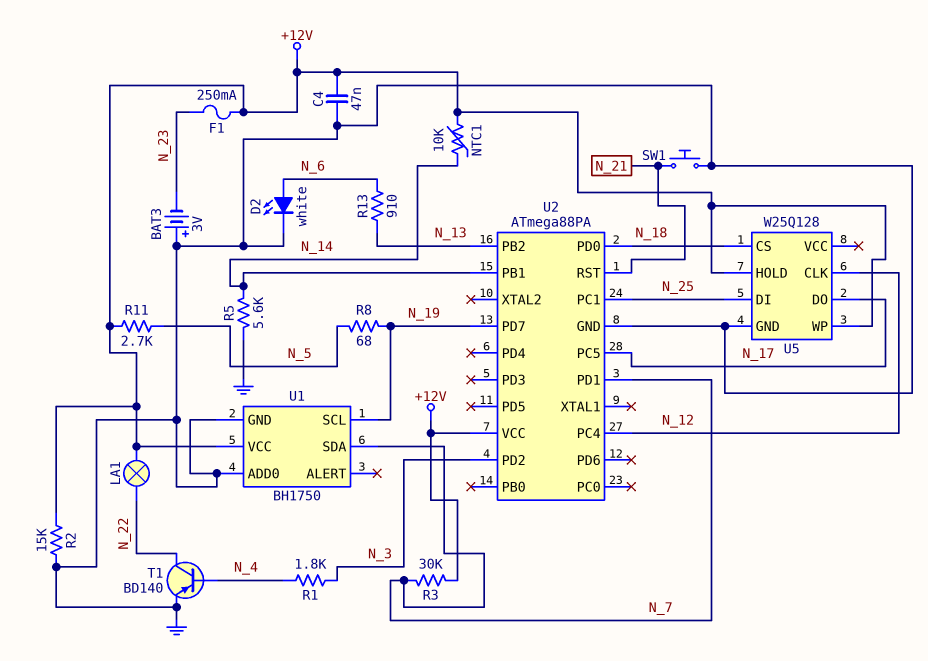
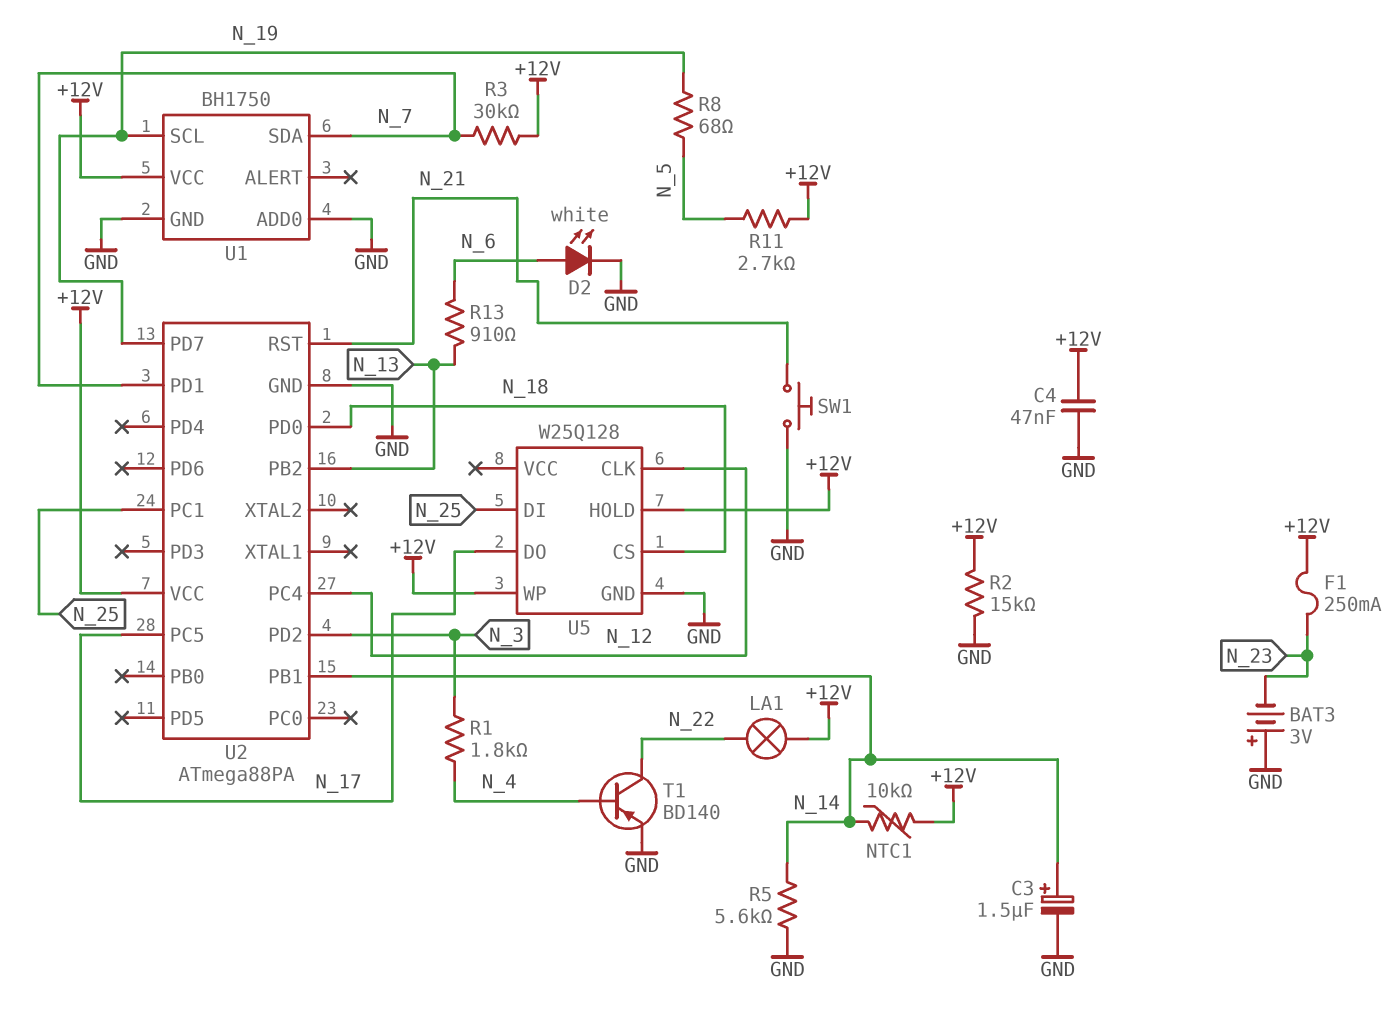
C3: none -> 1.5uF (plus N_14, minus GND)

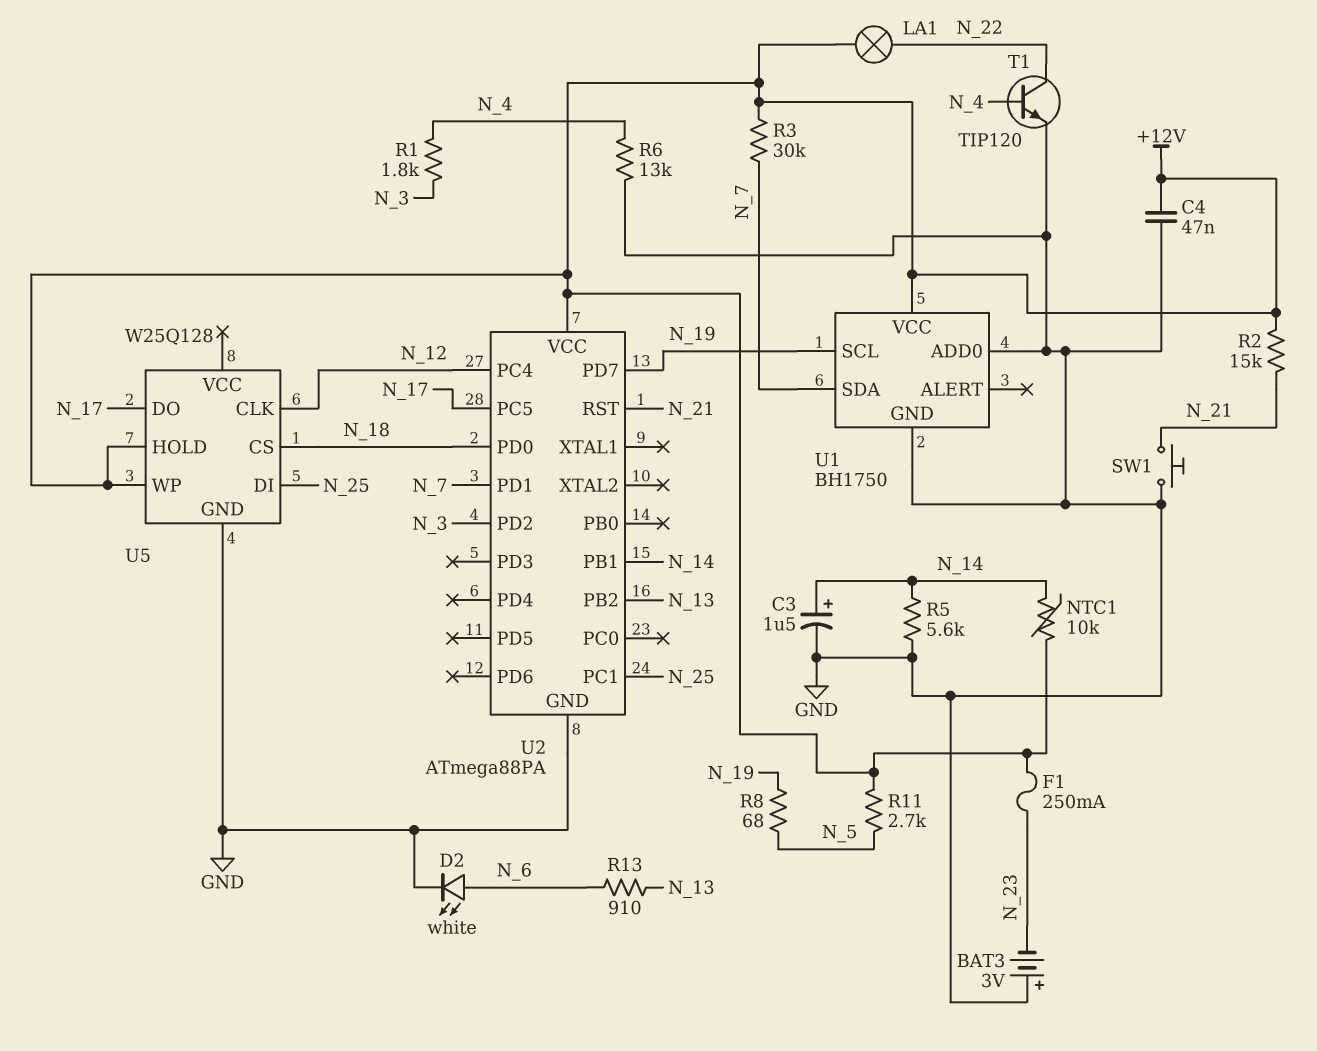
R2: 15k (+12V, GND) -> 15k (+12V, N_21)
R6: none -> 13k (GND, N_4)
T1: PNP BD140 (B N_4, C N_22, E GND) -> NPN TIP120 (B N_4, C N_22, E GND)

